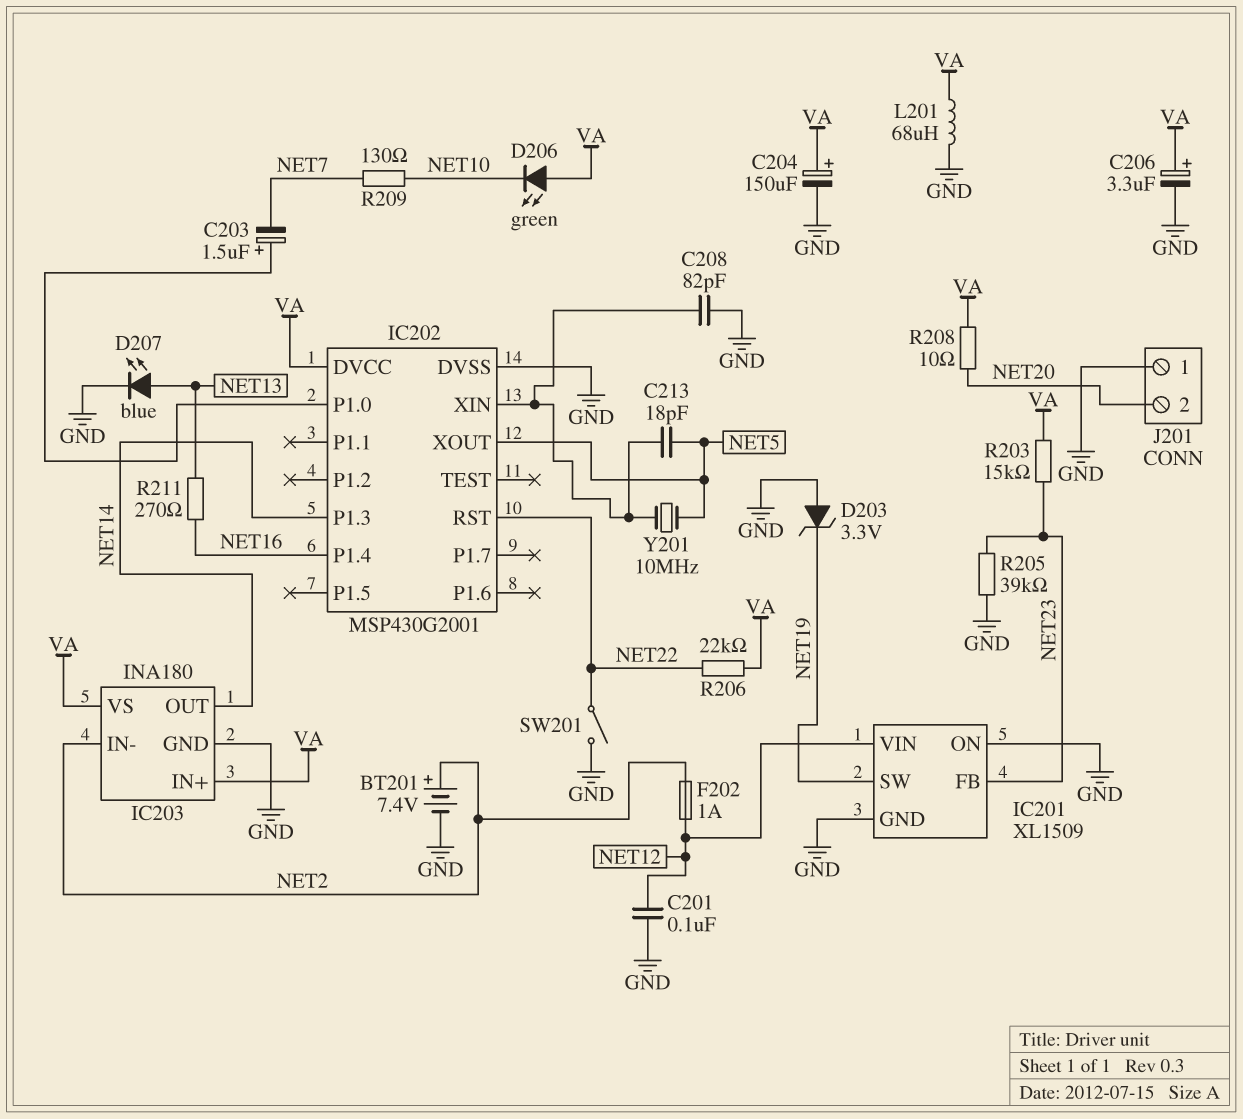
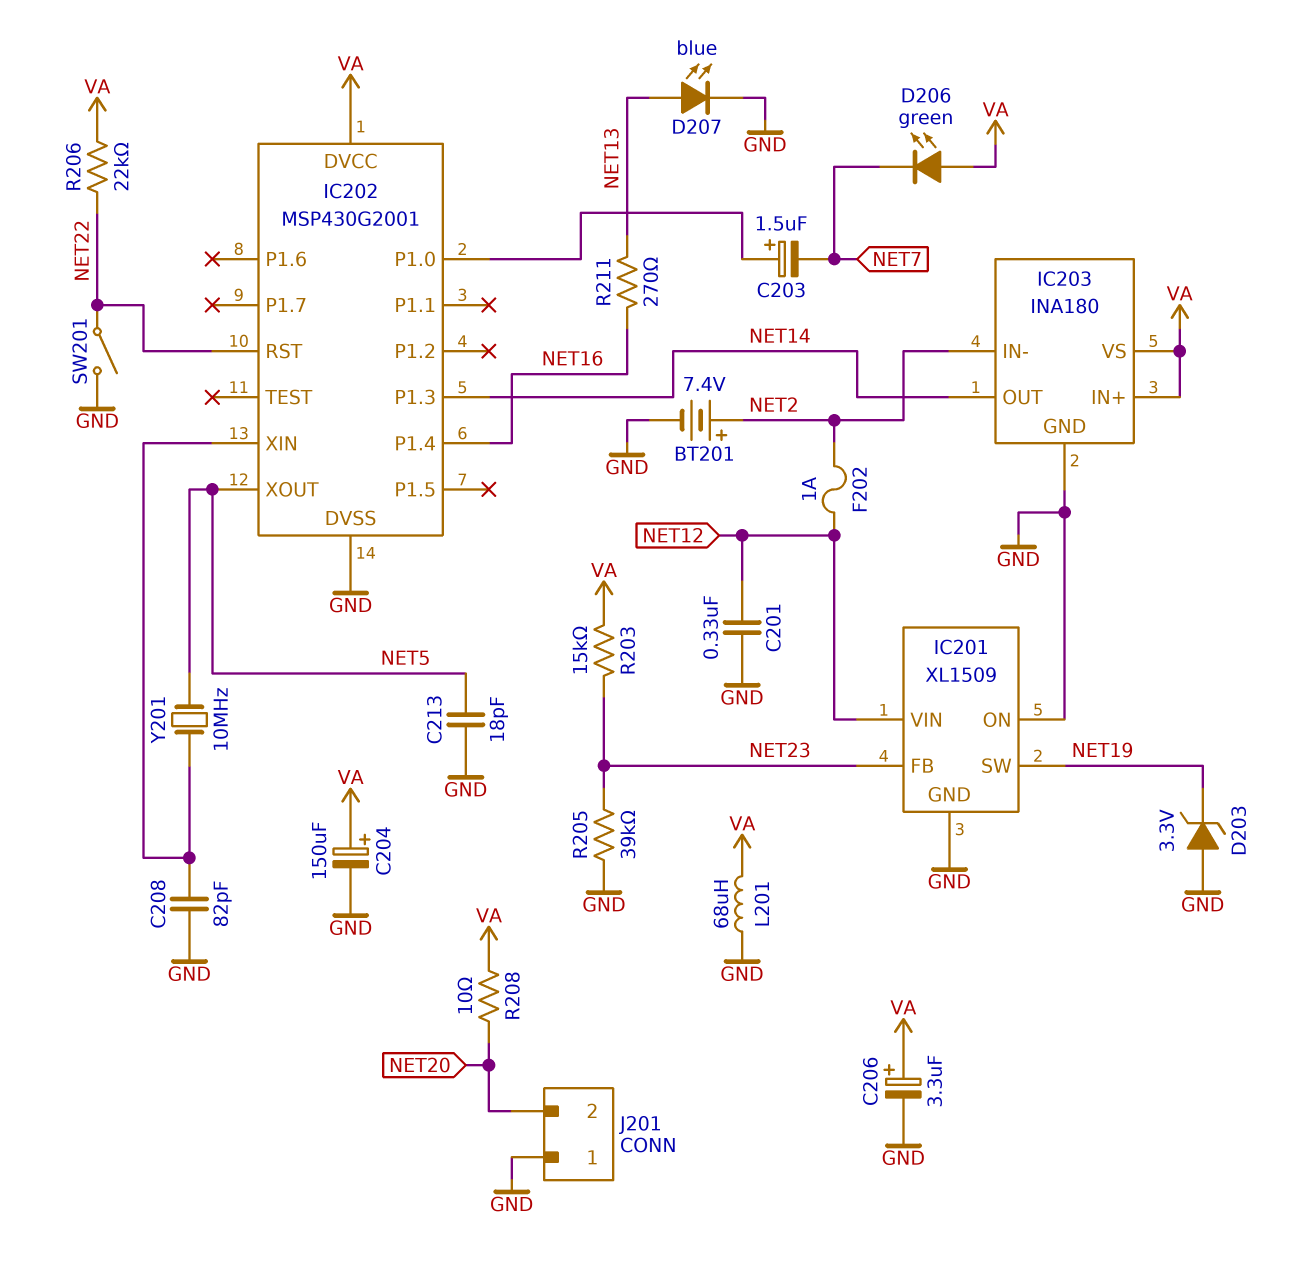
C201: 100nF (GND, NET12) -> 330nF (GND, NET12)
C213: 18pF (IC202/XIN, NET5) -> 18pF (GND, NET5)
D206: LED green (A VA, K NET10) -> LED green (A VA, K NET7)
R209: 130 (NET7, NET10) -> none

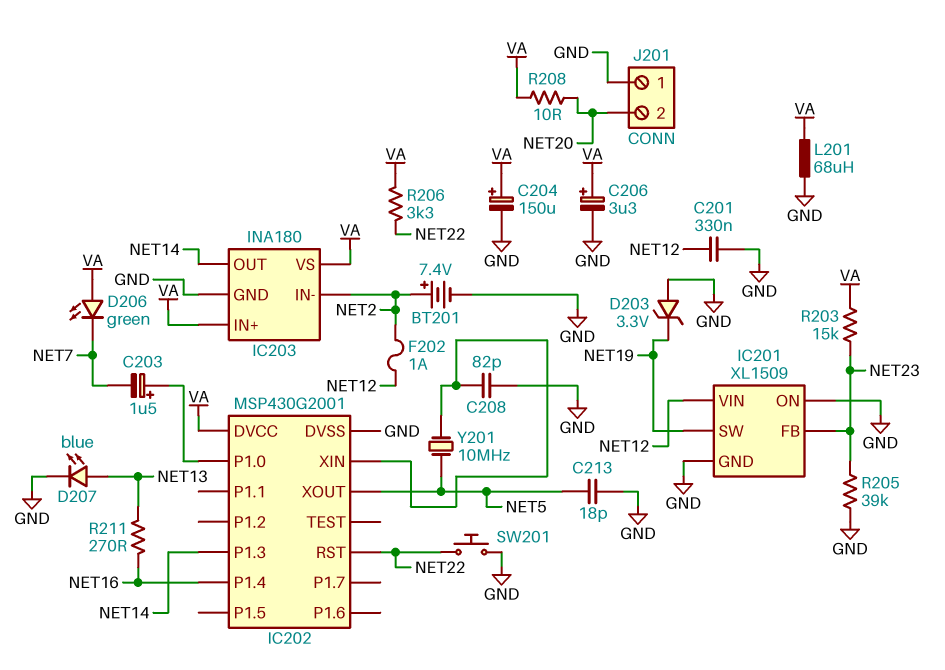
R206: 22k (NET22, VA) -> 3.3k (NET22, VA)
SW201: switch (GND, NET22) -> button (GND, NET22)

